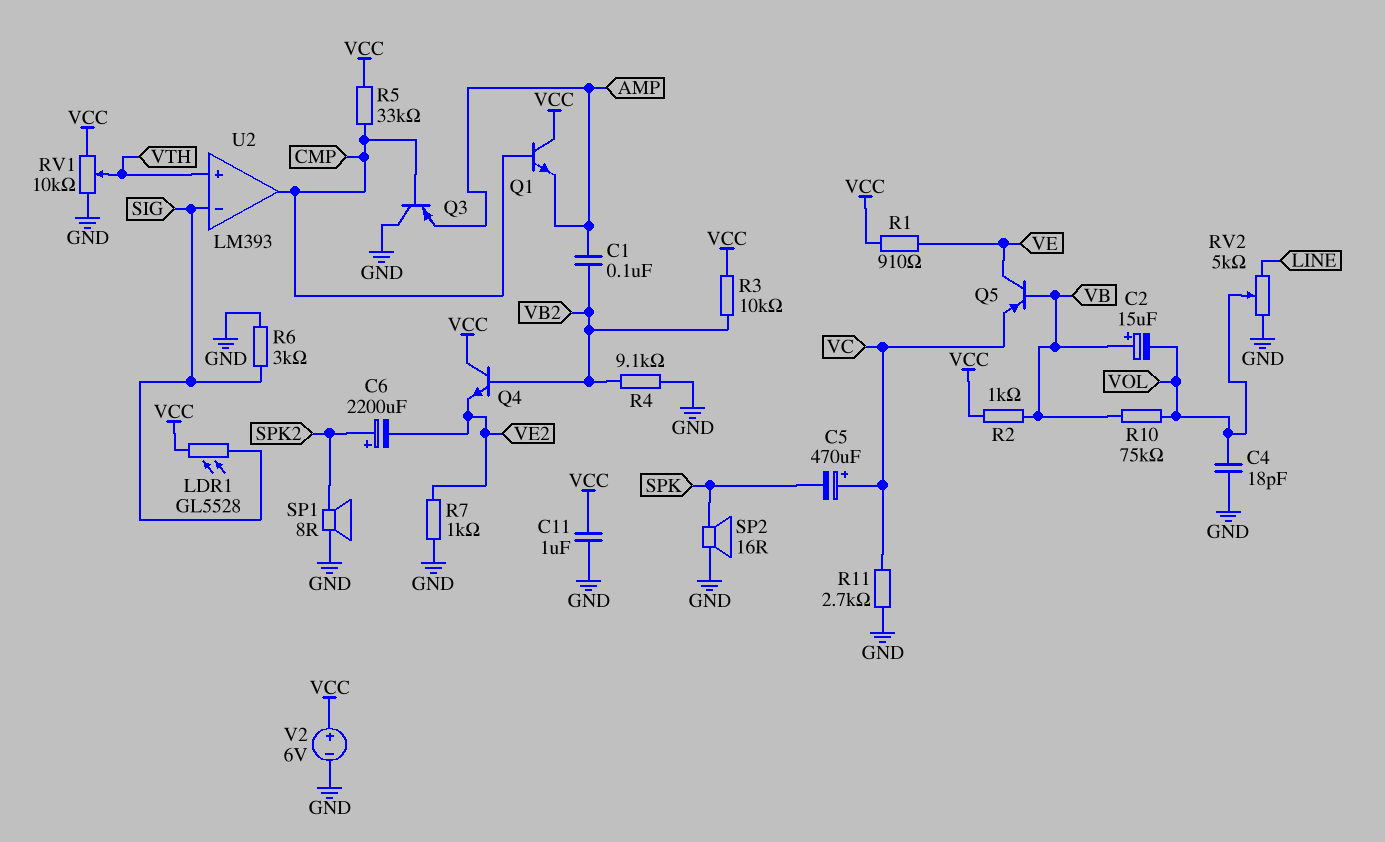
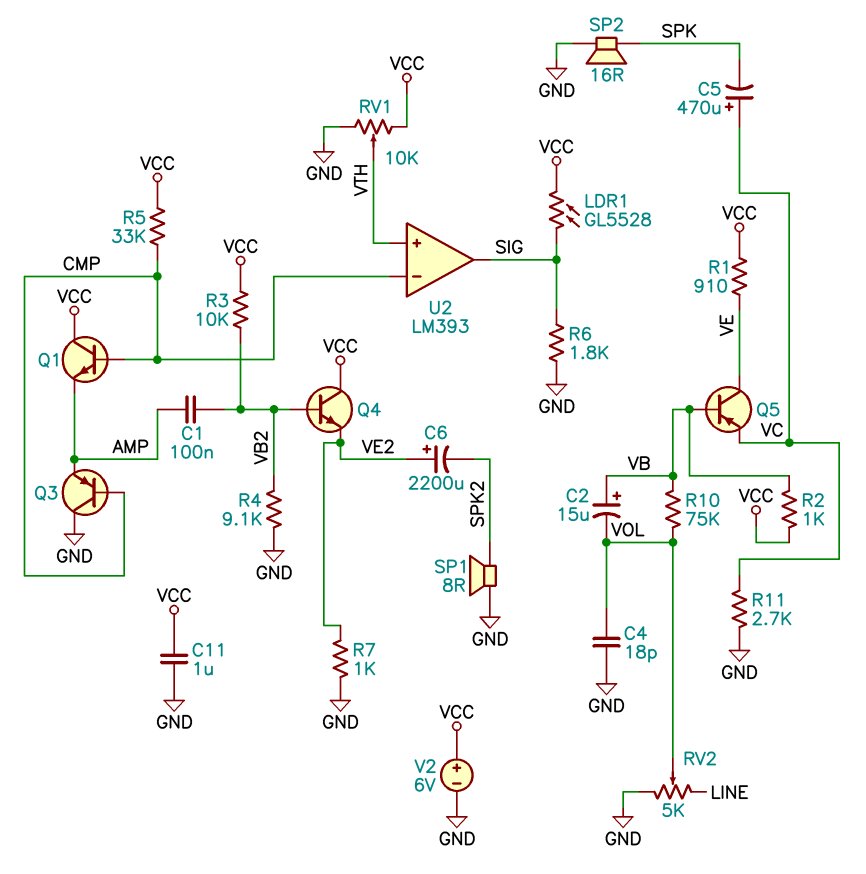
C6: 2200uF (plus SPK2, minus VE2) -> 2200uF (plus VE2, minus SPK2)
R6: 3k (GND, SIG) -> 1.8k (GND, SIG)
U2 pin in-: SIG -> CMP
U2 pin out: CMP -> SIG

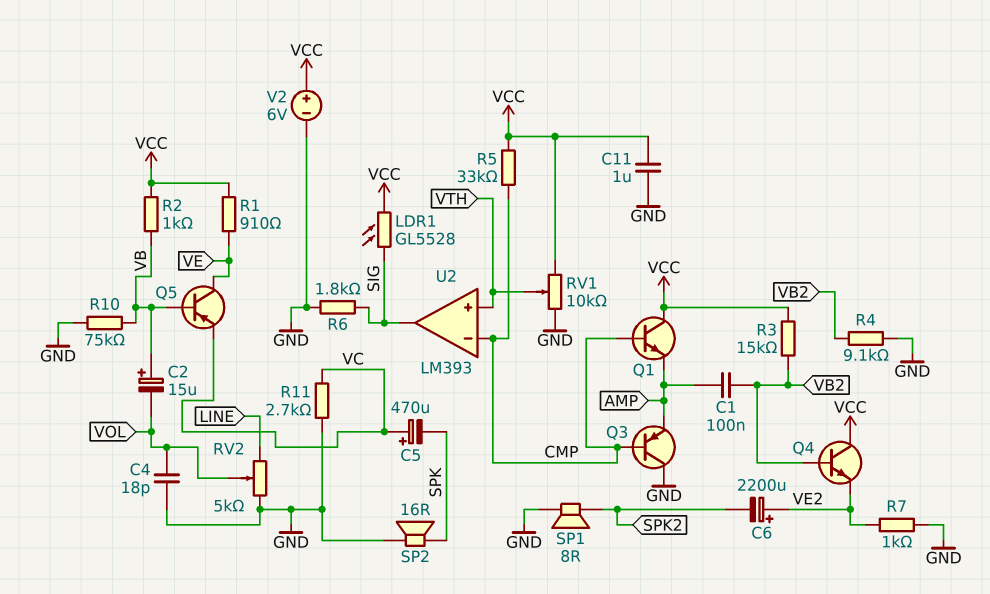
R3: 10k (VB2, VCC) -> 15k (VB2, VCC)
R10: 75k (VB, VOL) -> 75k (GND, VB)

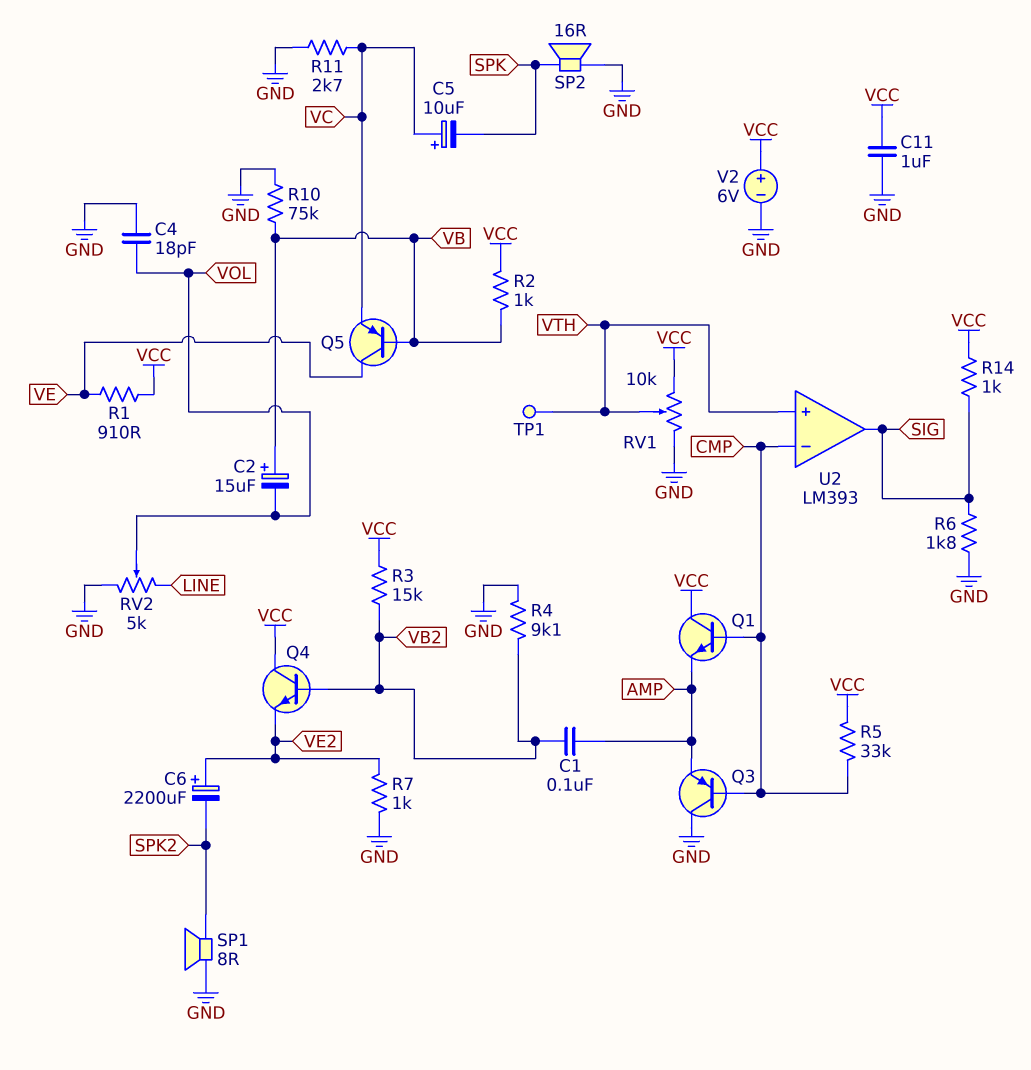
C5: 470uF (plus VC, minus SPK) -> 10uF (plus VC, minus SPK)
LDR1: GL5528 (SIG, VCC) -> none
R14: none -> 1k (SIG, VCC)
TP1: none -> test point (VTH)

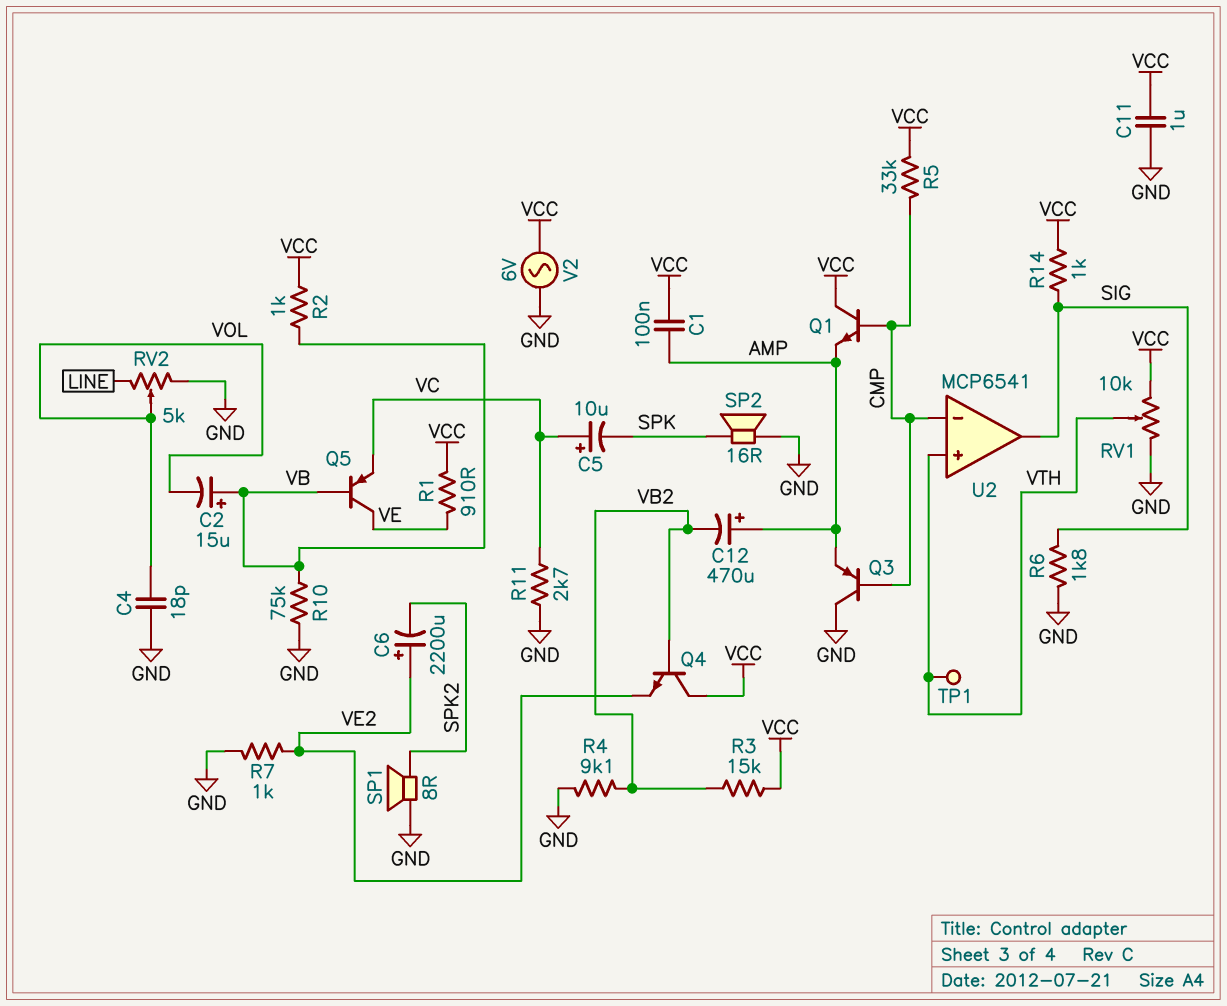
C1: 100nF (AMP, VB2) -> 100nF (AMP, VCC)
C12: none -> 470uF (plus AMP, minus VB2)
U2: LM393 -> MCP6541
V2: 6V (plus VCC, minus GND) -> AC 6V (GND, VCC)

